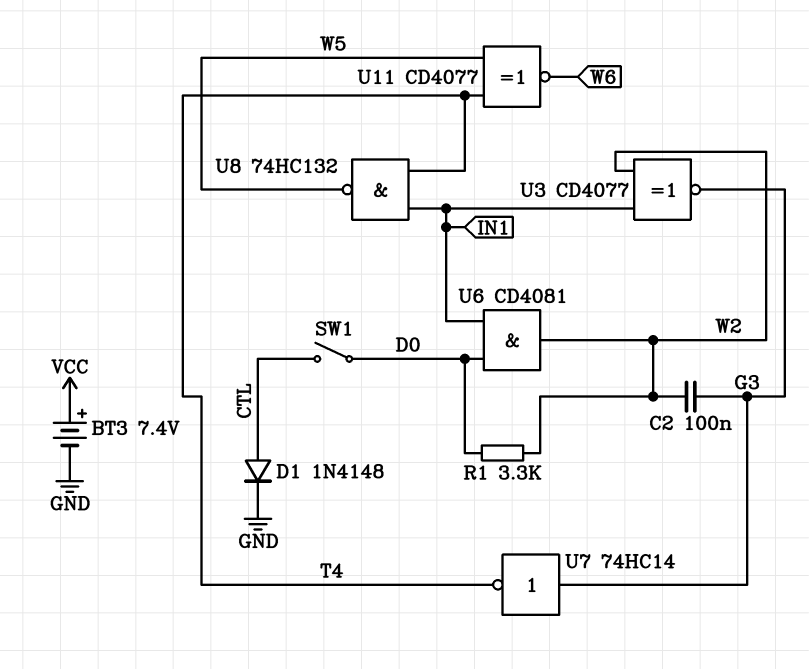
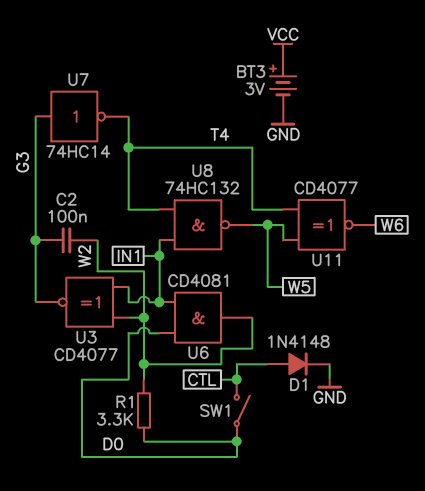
BT3: 7.4V (plus VCC, minus GND) -> 3V (plus VCC, minus GND)

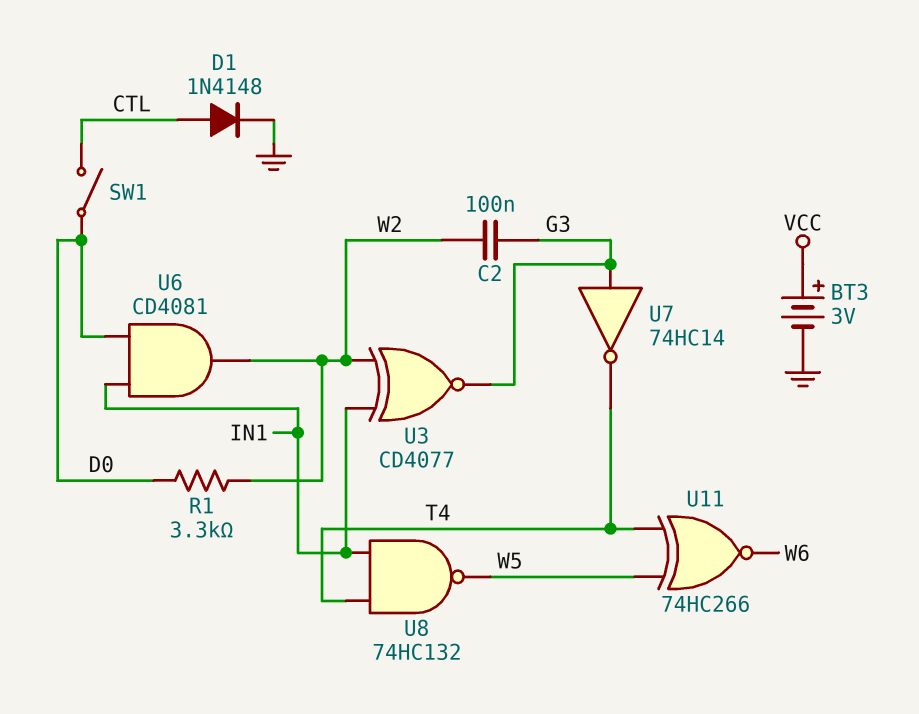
U11: XNOR CD4077 (in T4, in W5, out W6) -> XNOR 74HC266 (in T4, in W5, out W6)

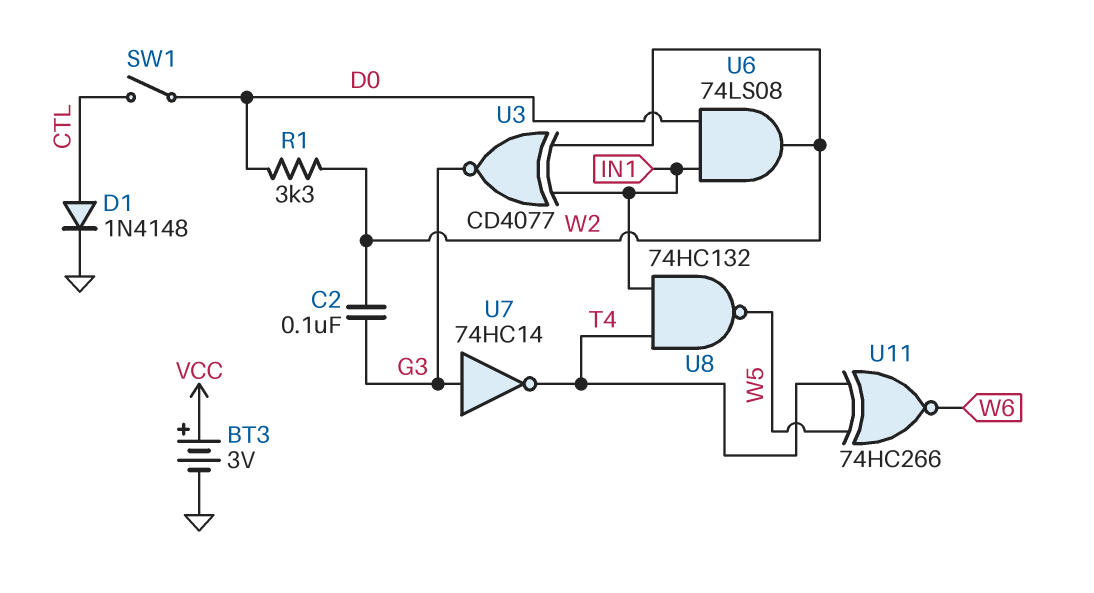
U6: AND CD4081 (in D0, in IN1, out W2) -> AND 74LS08 (in D0, in IN1, out W2)

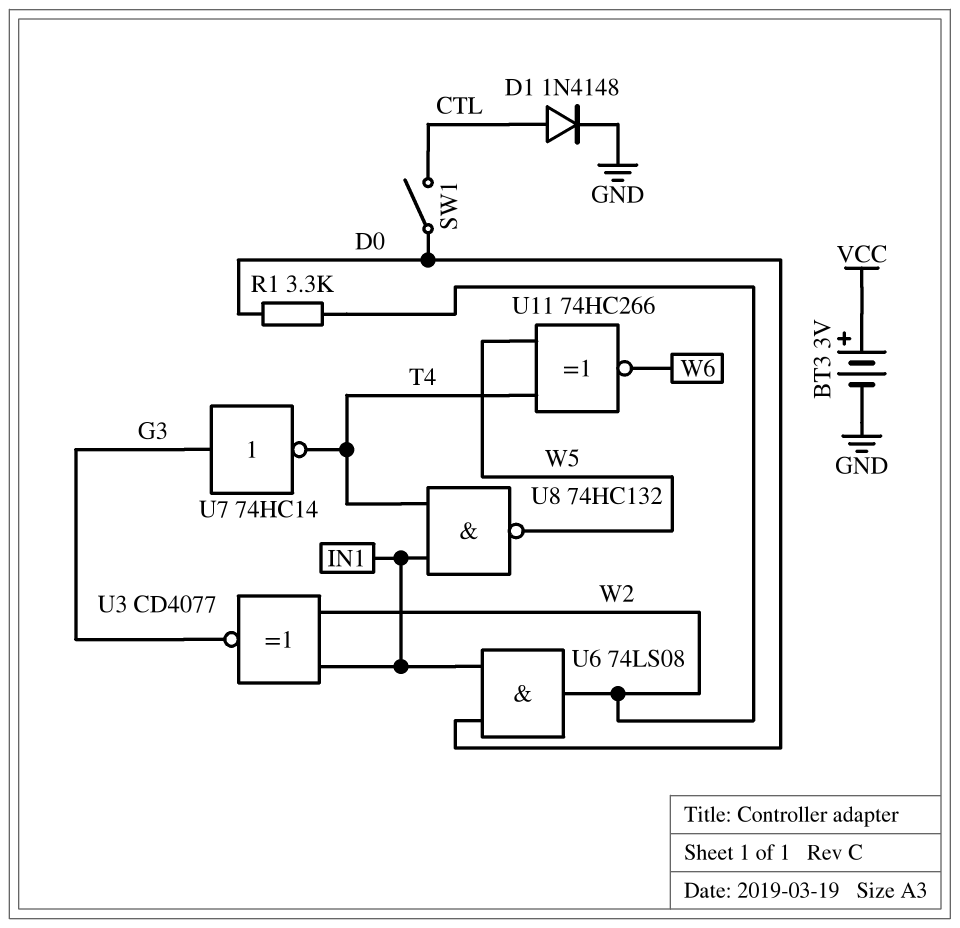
C2: 100nF (G3, W2) -> none

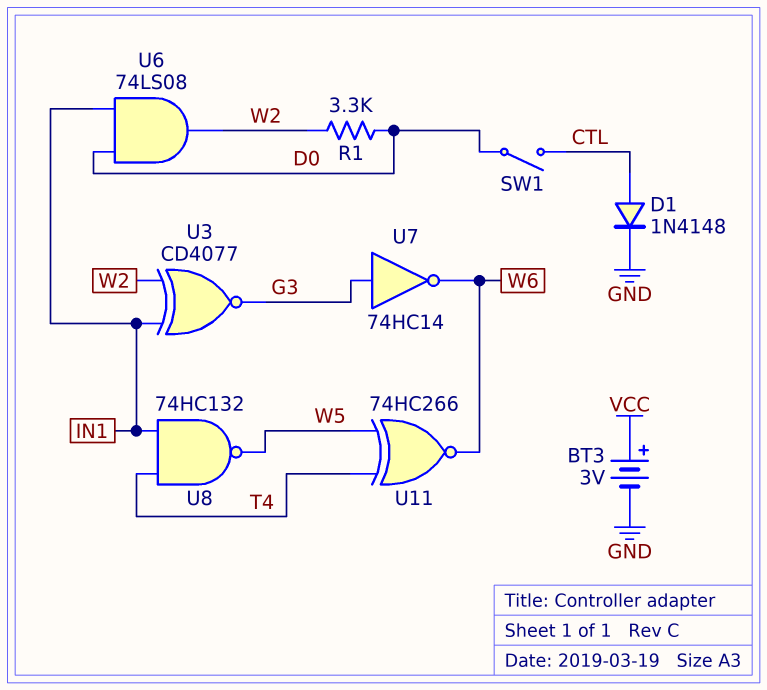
U7: NOT 74HC14 (in G3, out T4) -> NOT 74HC14 (in G3, out W6)

